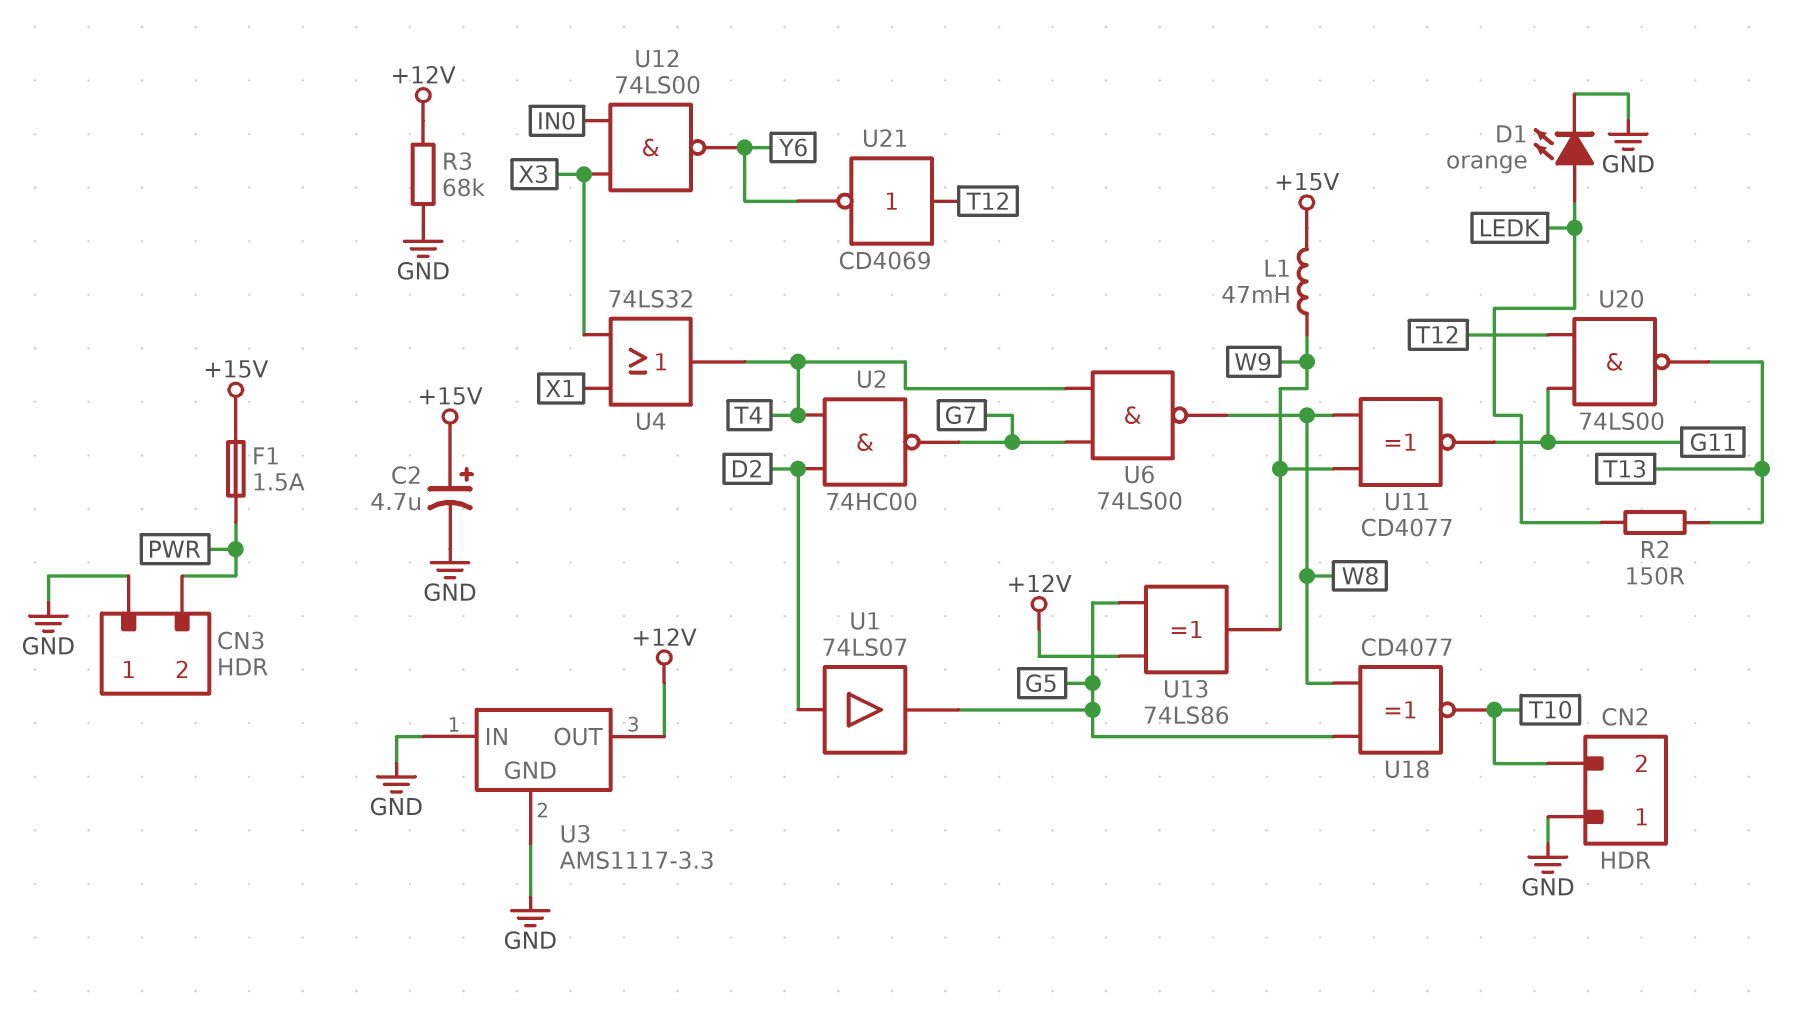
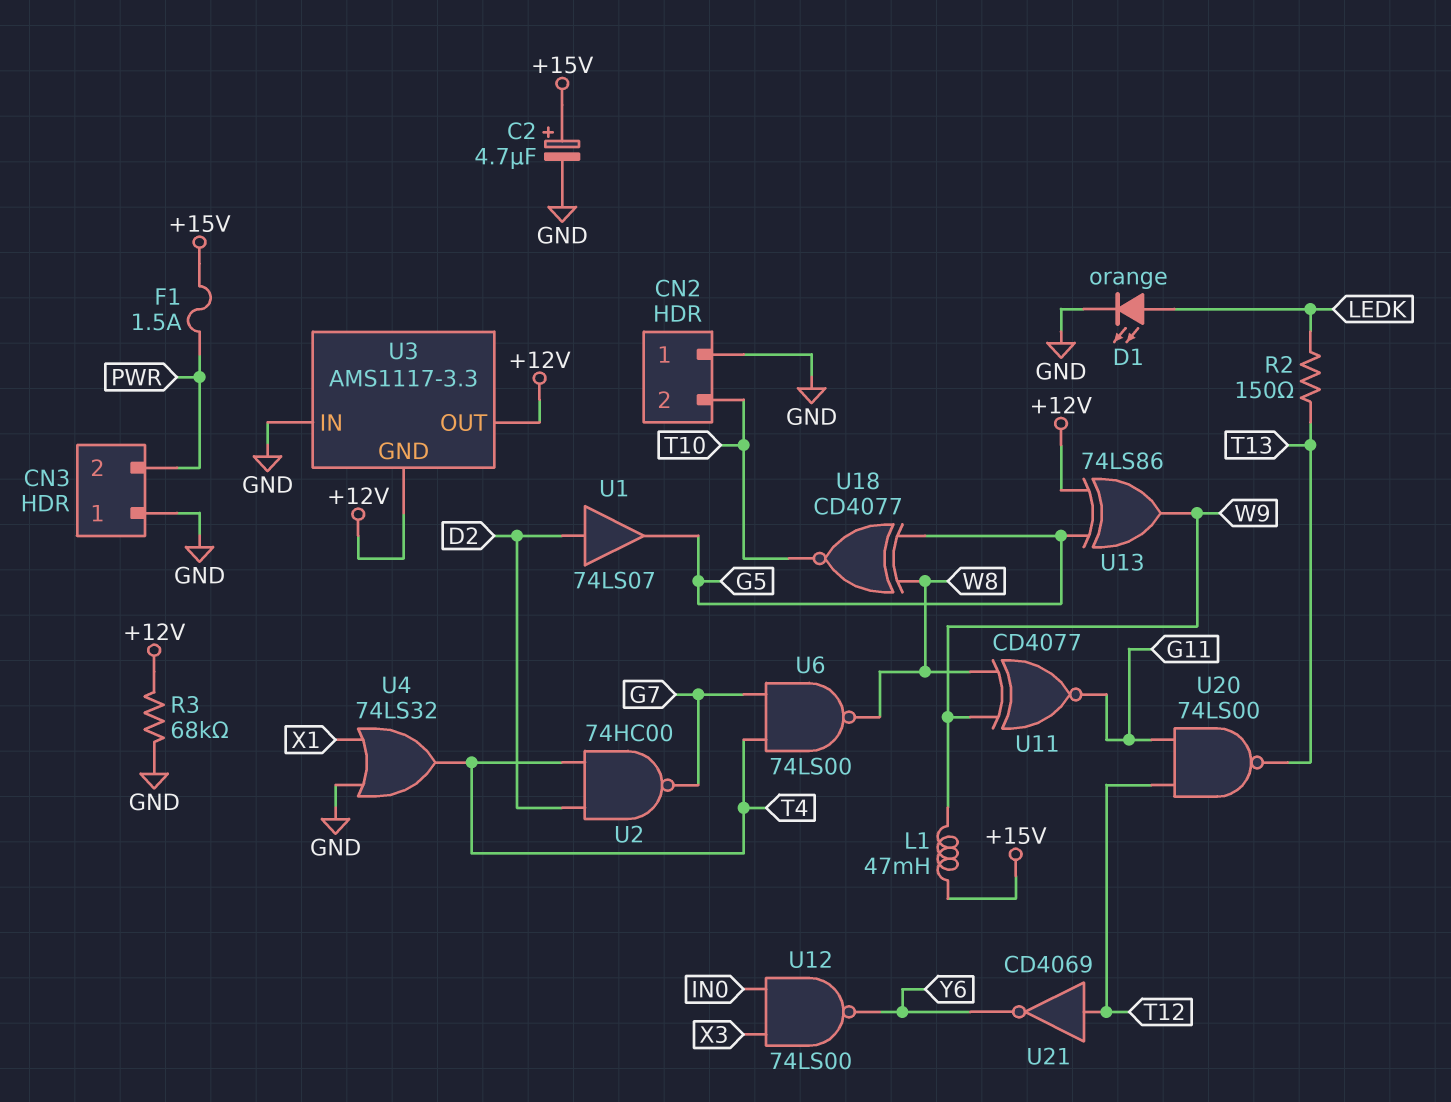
U3 pin GND: GND -> +12V
U4: OR 74LS32 (in X1, in X3, out T4) -> OR 74LS32 (in GND, in X1, out T4)

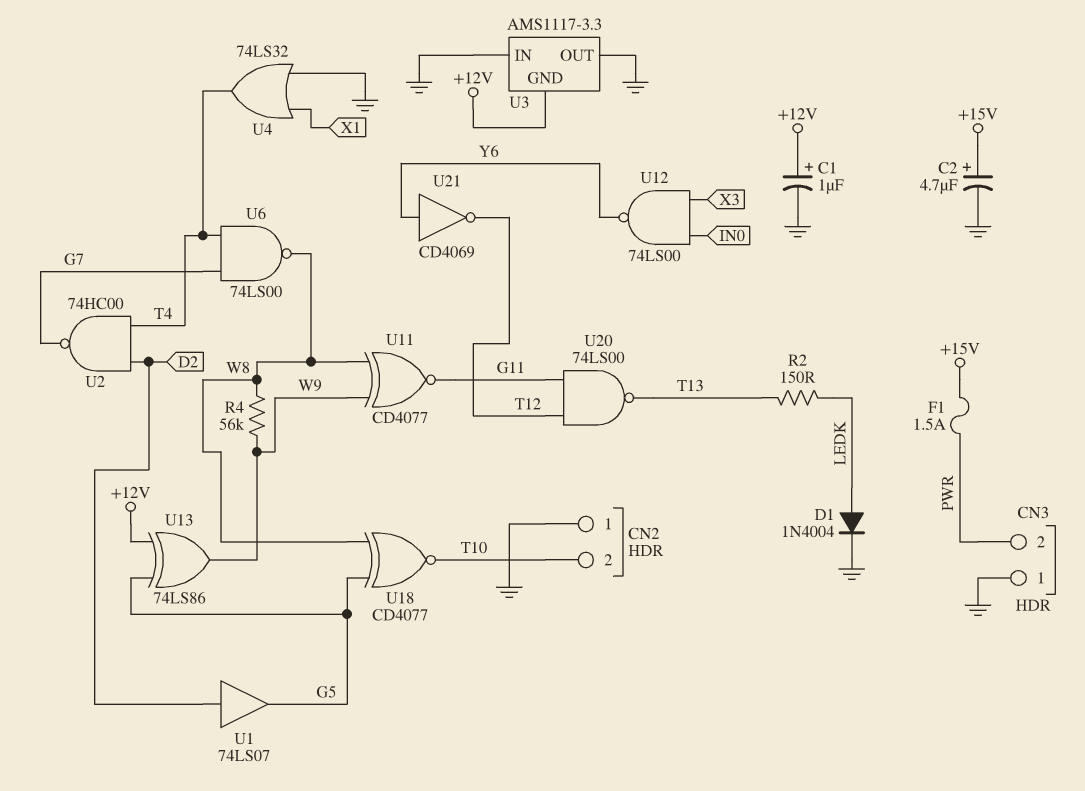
C1: none -> 1uF (plus +12V, minus GND)
D1: LED orange (A LEDK, K GND) -> diode 1N4004 (A LEDK, K GND)
L1: 47mH (+15V, W9) -> none
R3: 68k (+12V, GND) -> none
R4: none -> 56k (W8, W9)
U3 pin OUT: +12V -> GND
U21: NOT CD4069 (in T12, out Y6) -> NOT CD4069 (in Y6, out T12)

